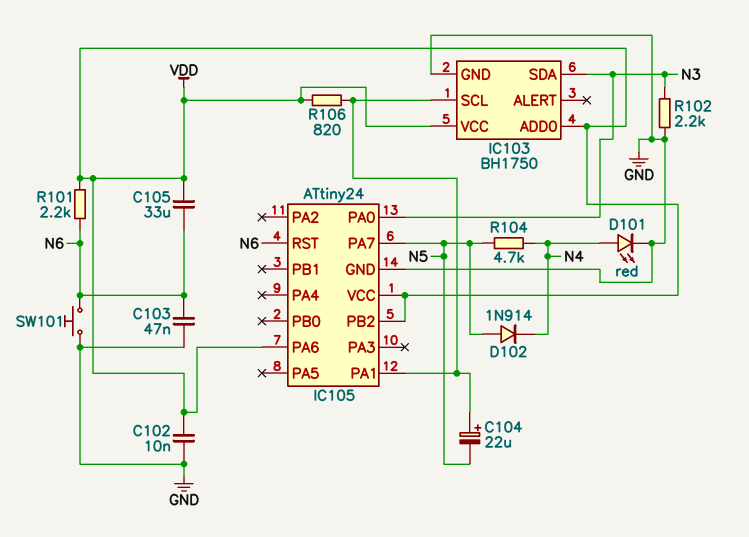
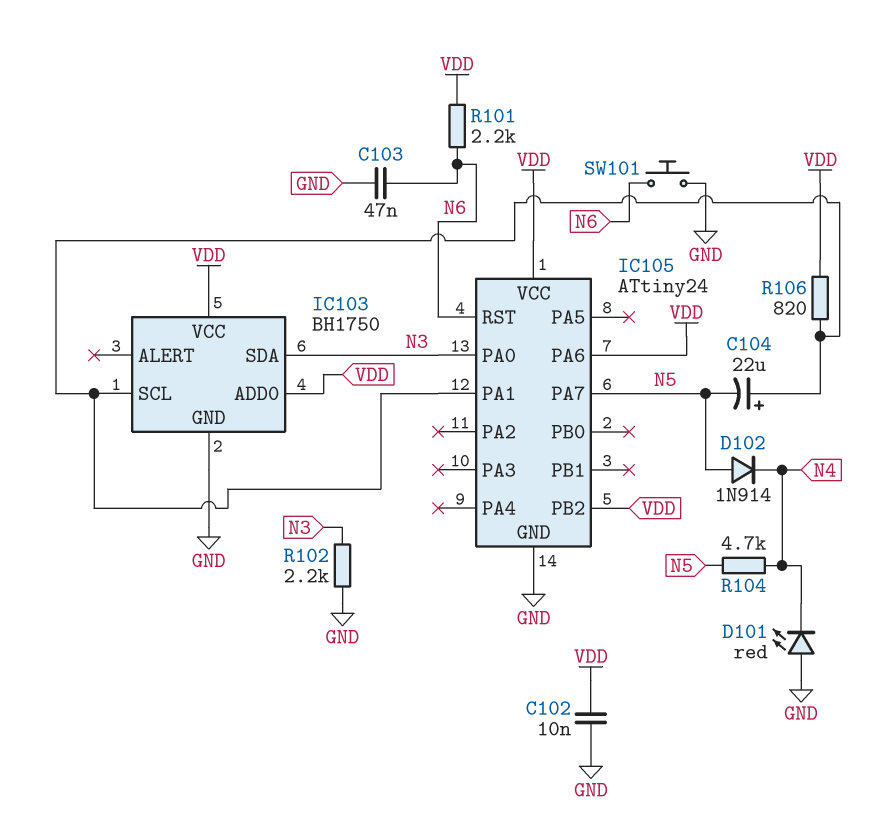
C105: 33uF (N6, VDD) -> none
D101: LED red (A N4, K GND) -> LED red (A GND, K N4)

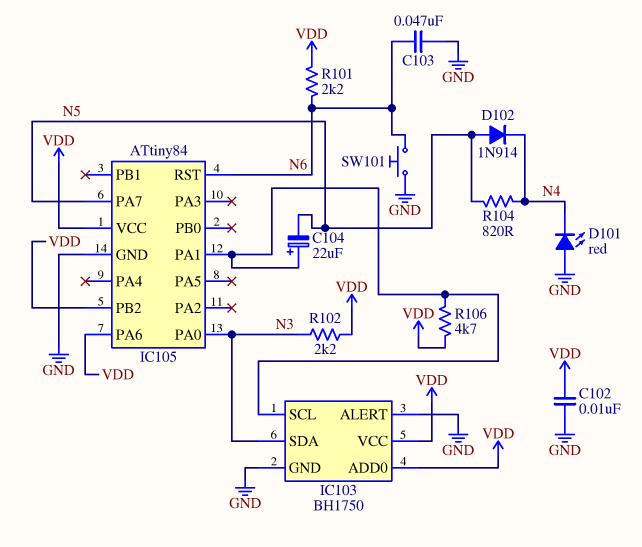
IC103 pin ALERT: none -> GND
IC105: ATtiny24 -> ATtiny84
R102: 2.2k (GND, N3) -> 2.2k (N3, VDD)
R104: 4.7k (N4, N5) -> 820 (N4, N5)
R106: 820 (IC103/SCL, VDD) -> 4.7k (IC103/SCL, VDD)

